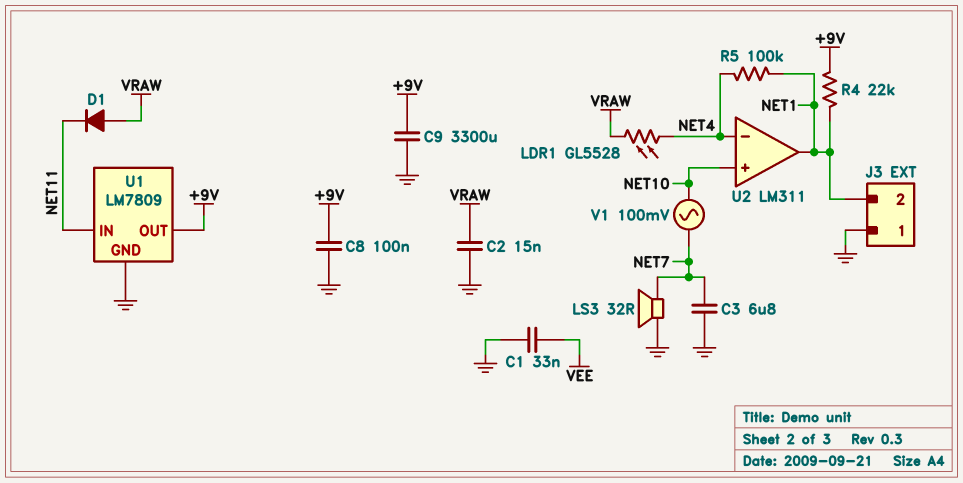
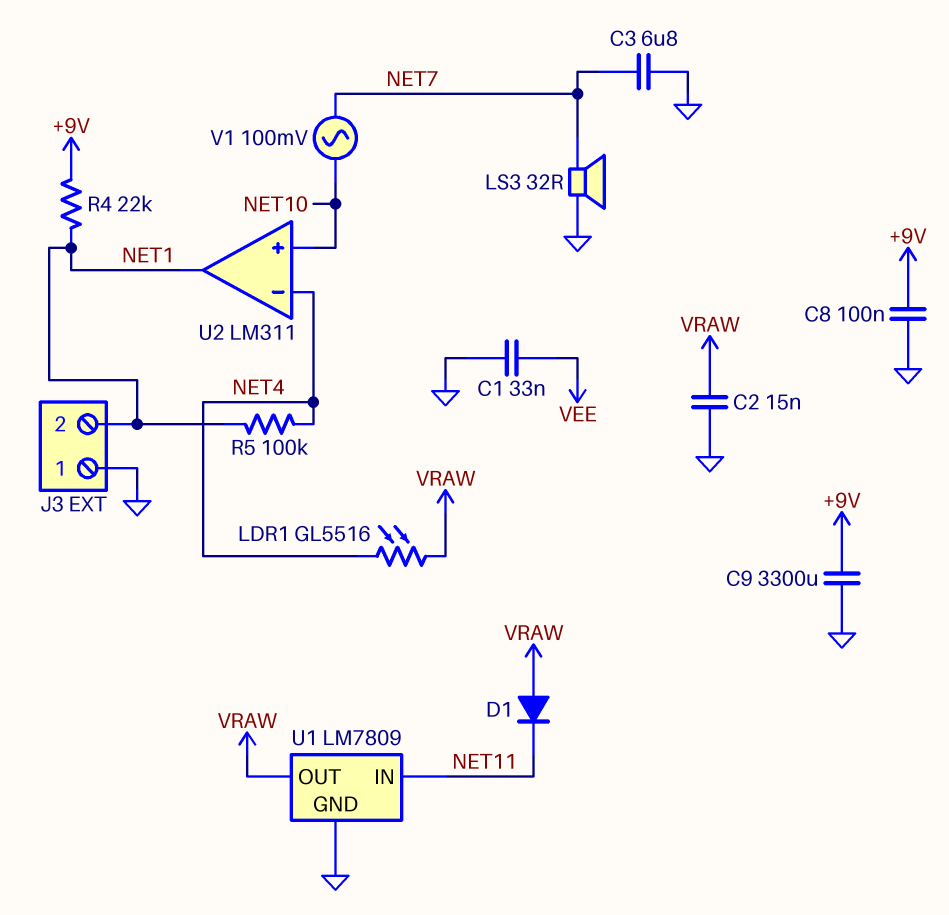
LDR1: GL5528 (NET4, VRAW) -> GL5516 (NET4, VRAW)
U1 pin OUT: +9V -> VRAW

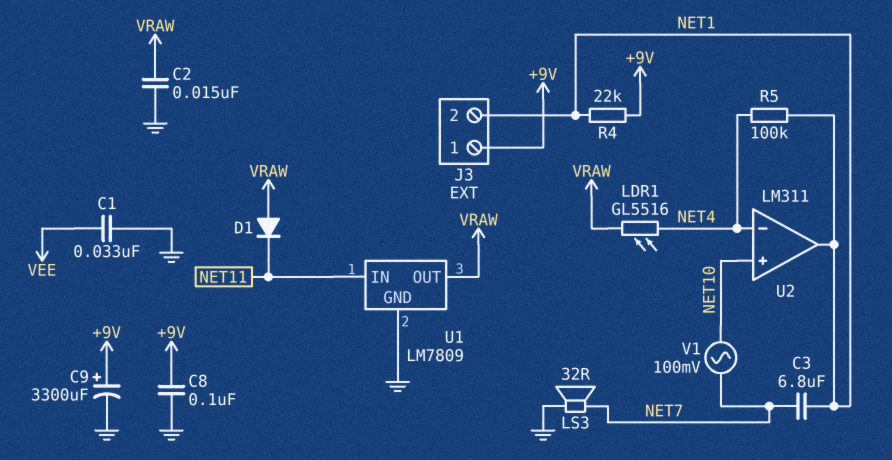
C3: 6.8uF (GND, NET7) -> 6.8uF (NET1, NET7)
C9: 3300uF (+9V, GND) -> 3300uF (plus +9V, minus GND)
J3 pin 1: GND -> +9V

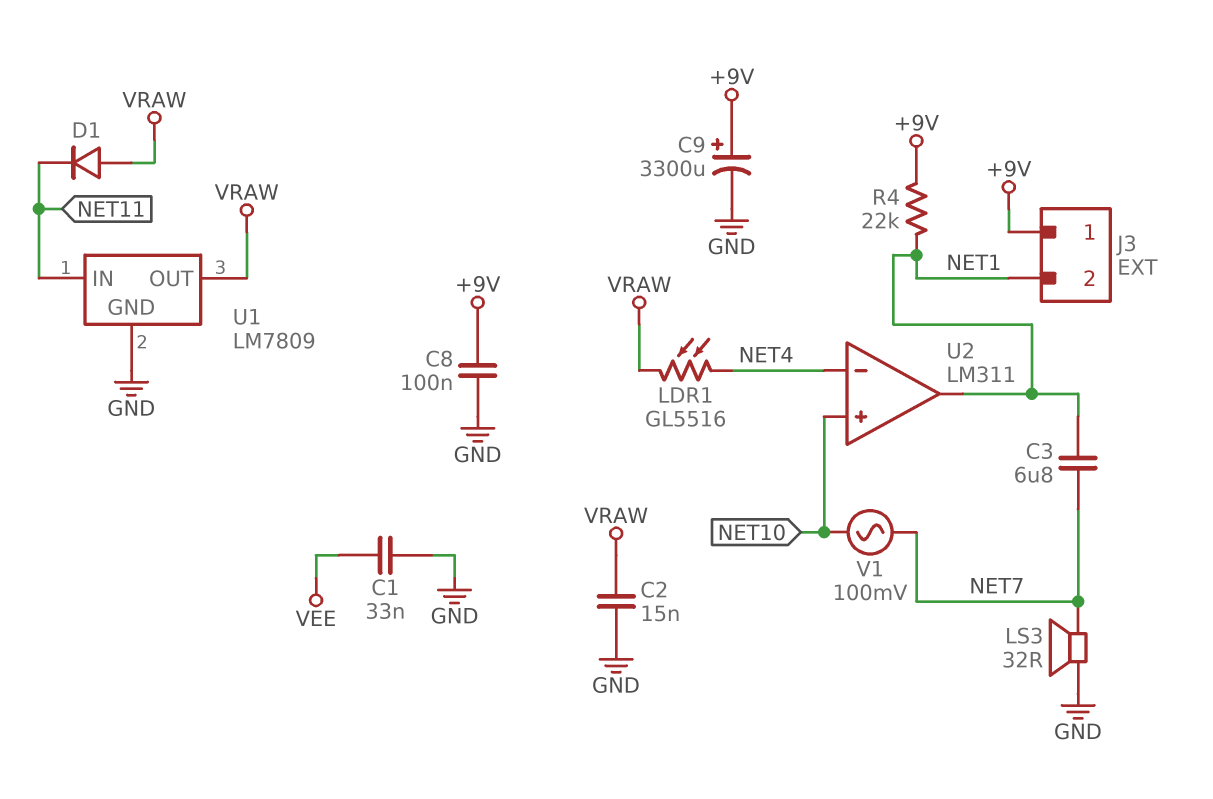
R5: 100k (NET1, NET4) -> none

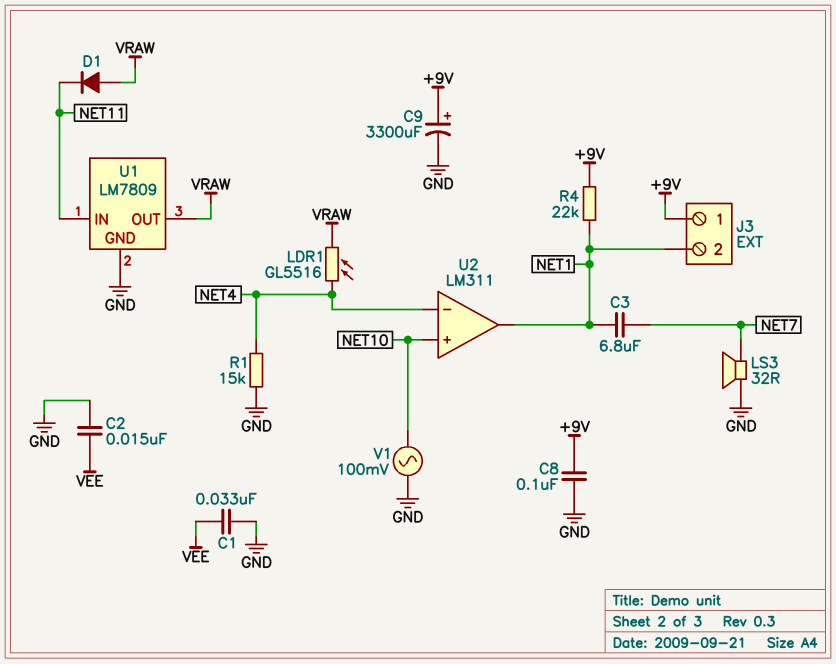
C2: 15nF (GND, VRAW) -> 15nF (GND, VEE)
R1: none -> 15k (GND, NET4)
V1: AC 100mV (NET7, NET10) -> AC 100mV (GND, NET10)

